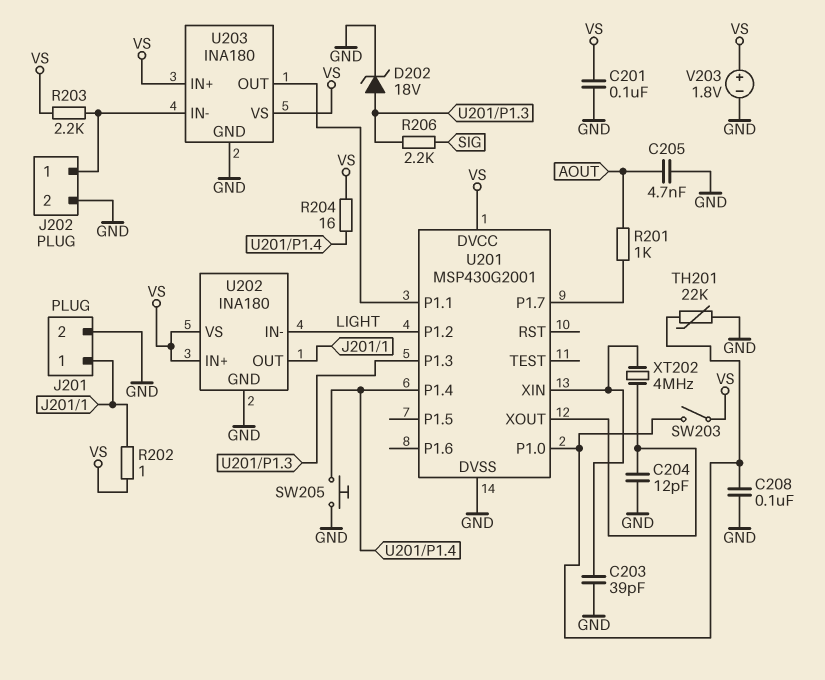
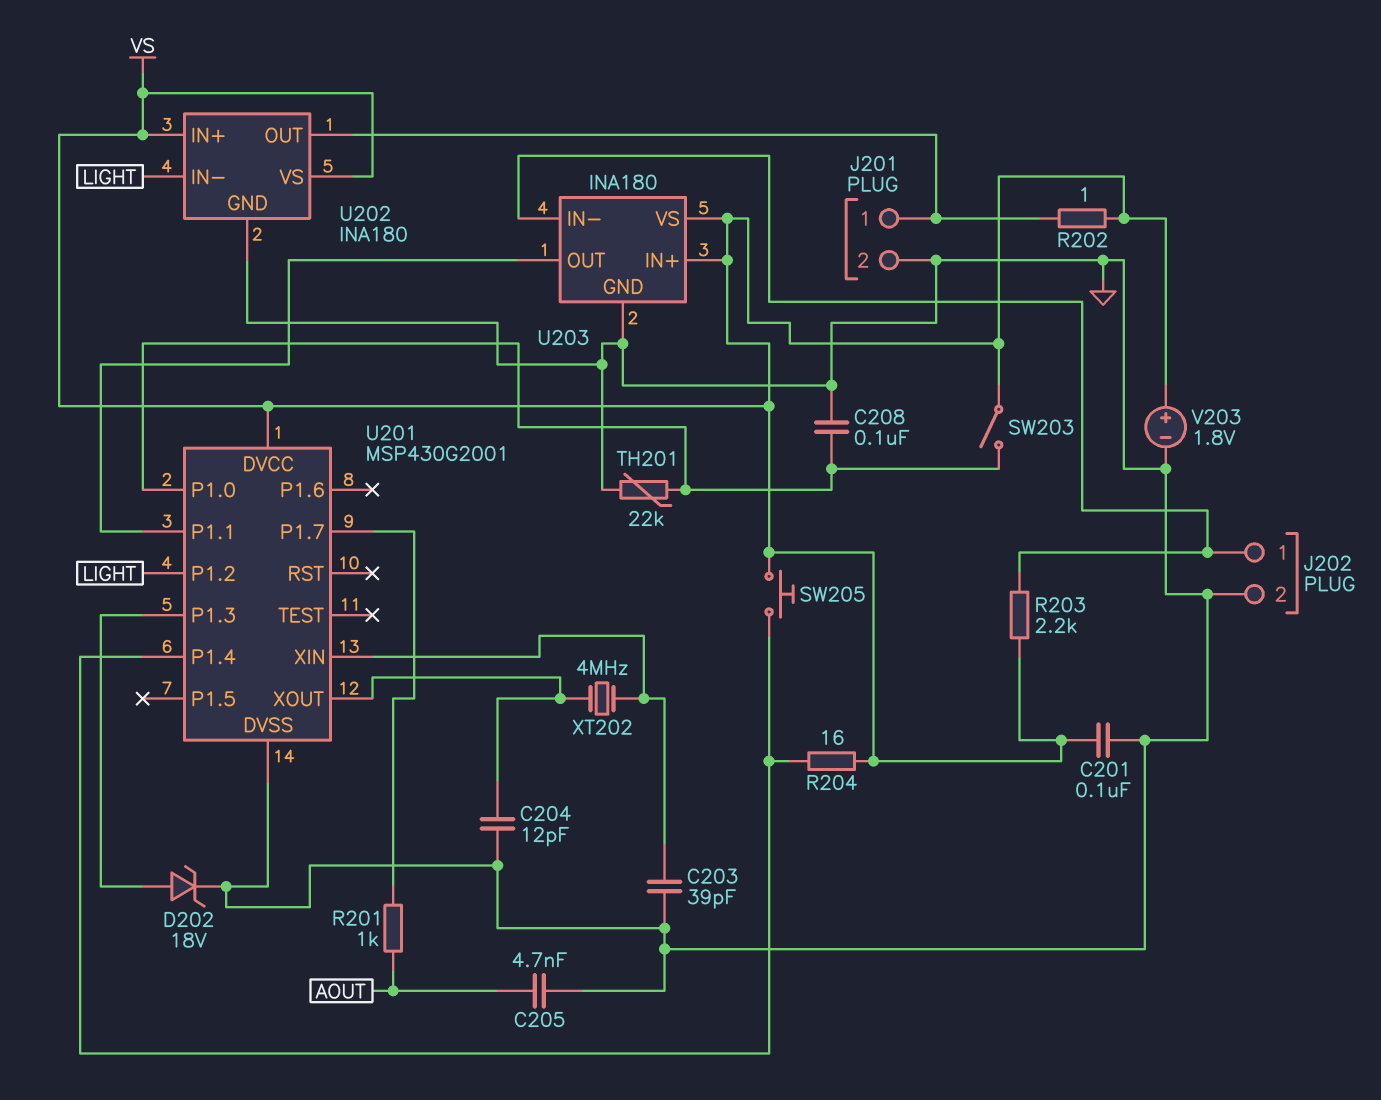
R206: 2.2k (SIG, U201/P1.3) -> none
SW205: button (GND, U201/P1.4) -> button (U201/P1.4, VS)

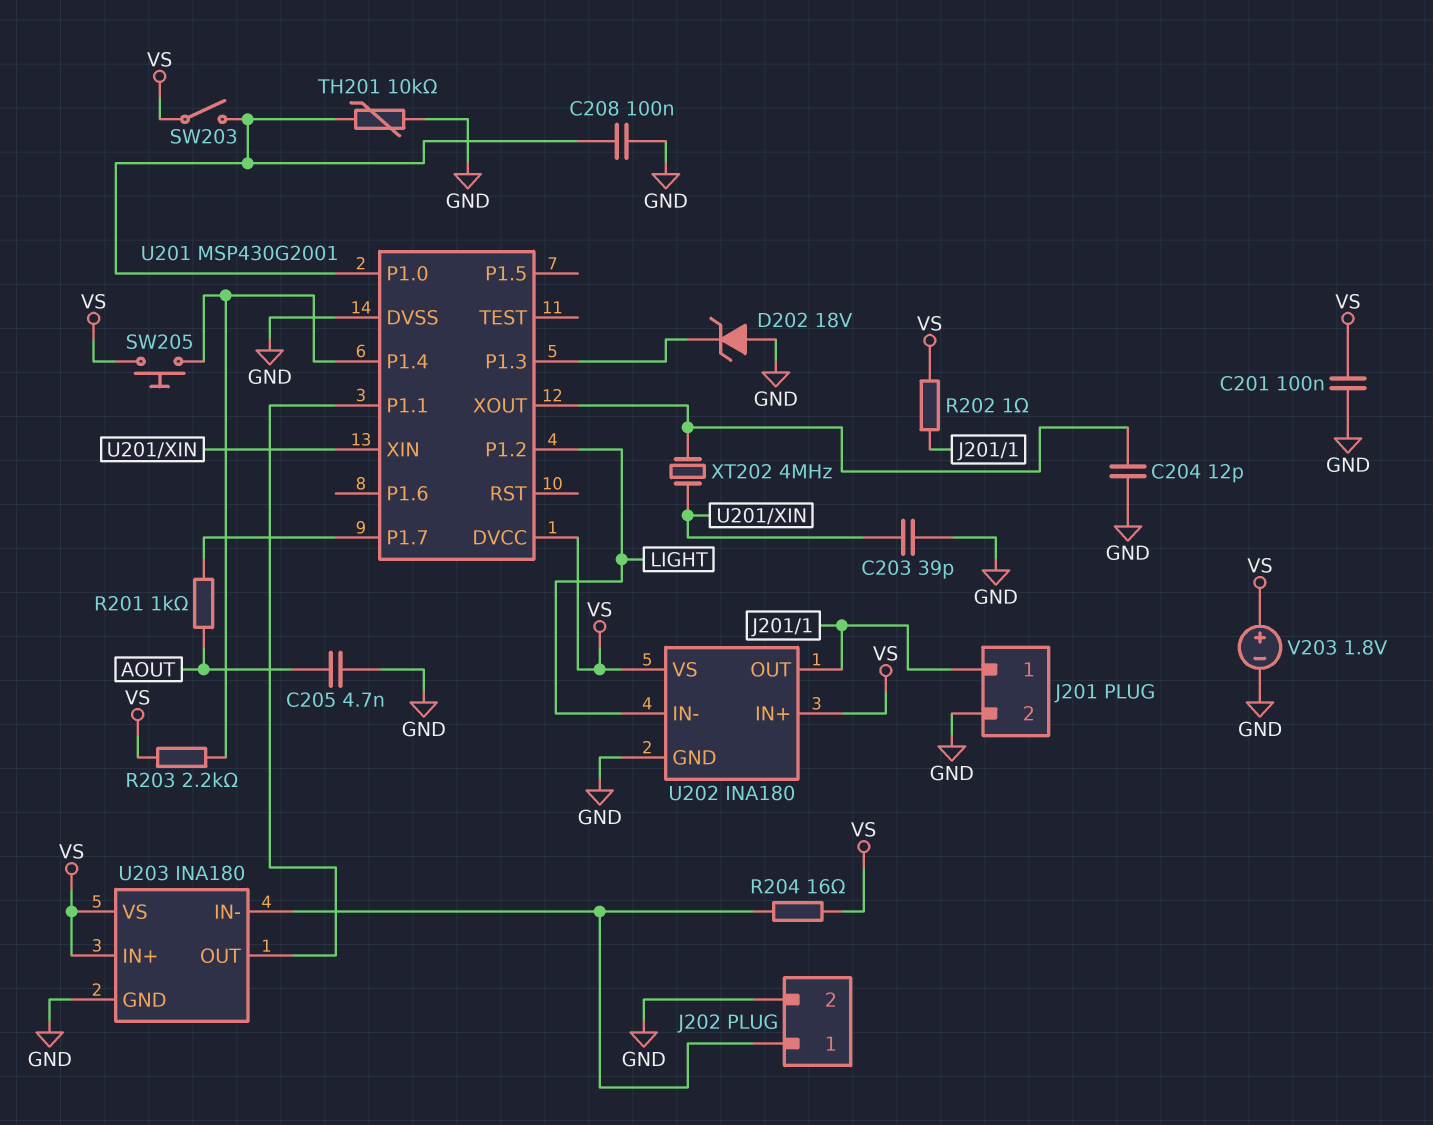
D202: zener 18V (A U201/P1.3, K GND) -> zener 18V (A GND, K U201/P1.3)
R203: 2.2k (J202/1, VS) -> 2.2k (U201/P1.4, VS)
R204: 16 (U201/P1.4, VS) -> 16 (J202/1, VS)
TH201: 22k (GND, U201/P1.0) -> 10k (GND, U201/P1.0)

